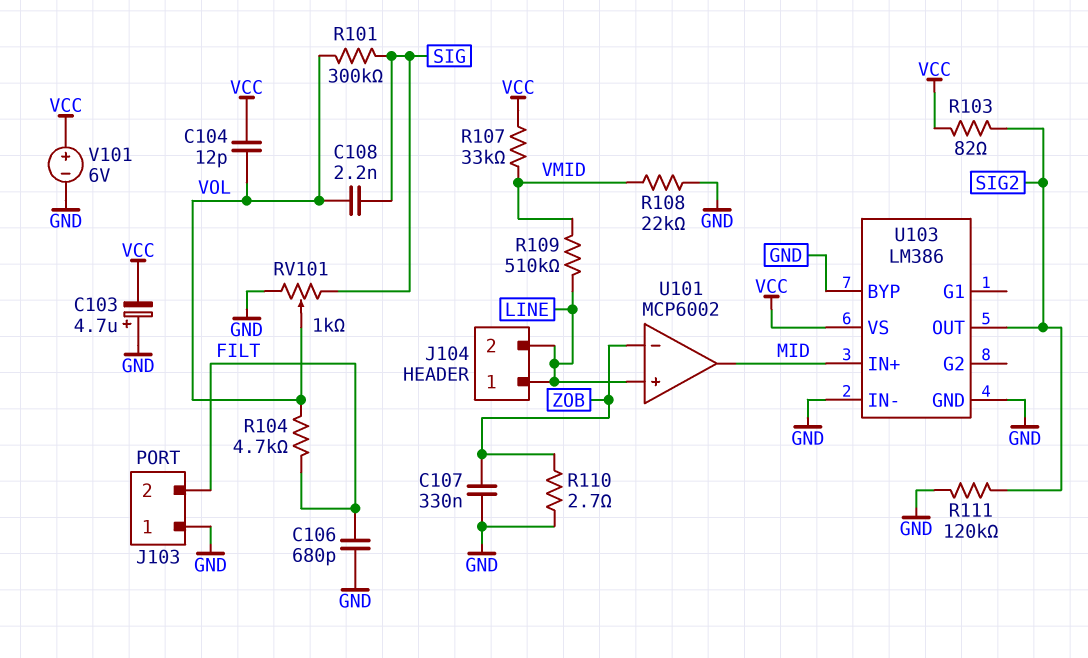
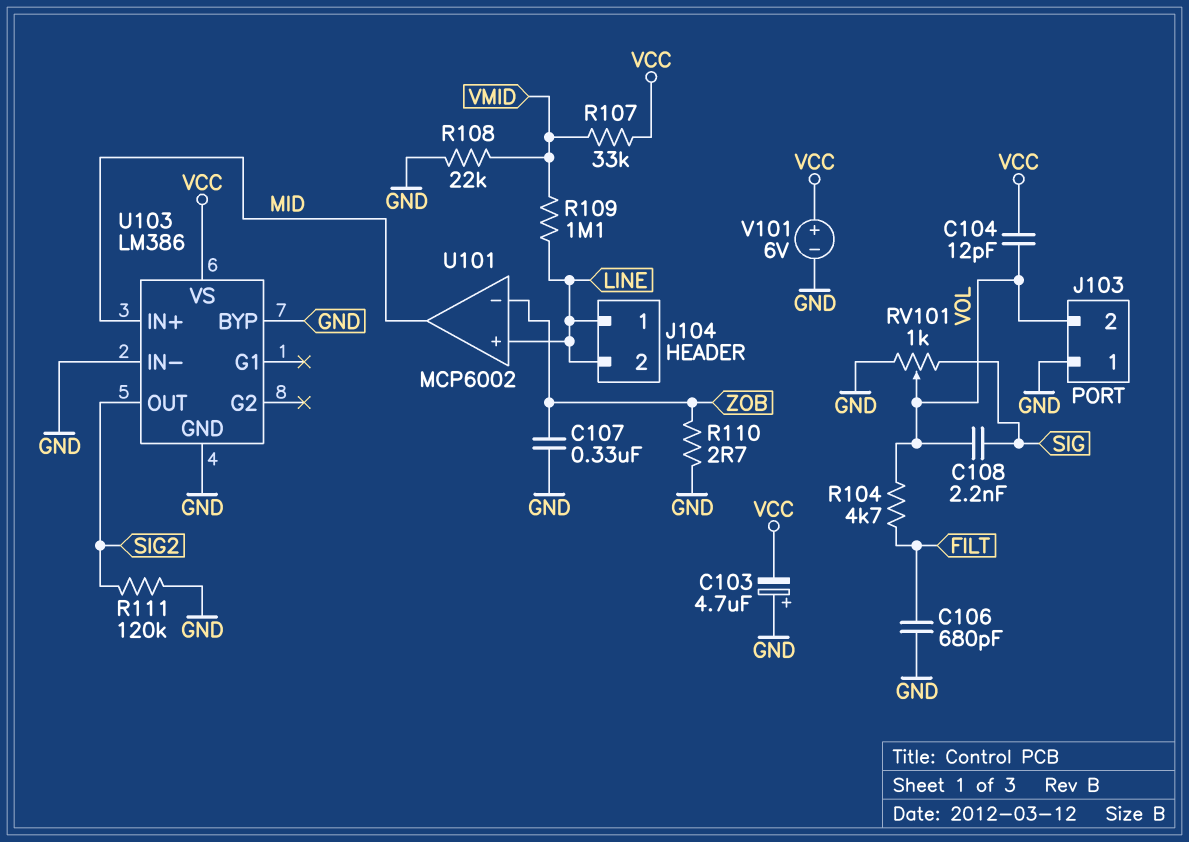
J103 pin 2: FILT -> VOL
R101: 300k (SIG, VOL) -> none
R103: 82 (SIG2, VCC) -> none
R109: 510k (LINE, VMID) -> 1.1M (LINE, VMID)

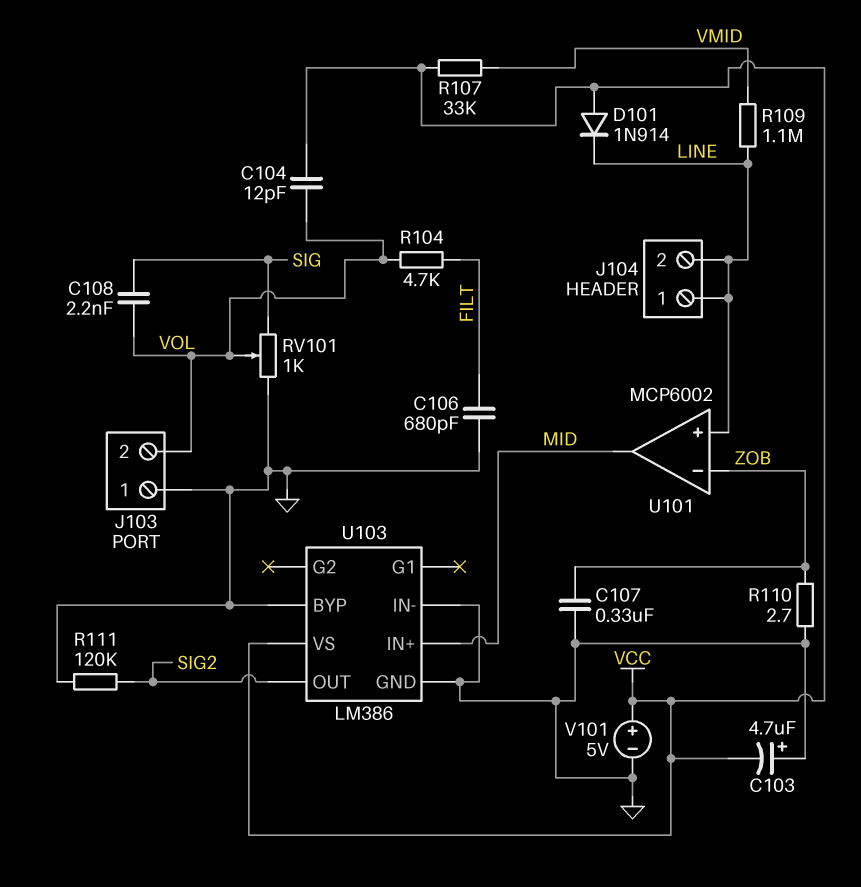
D101: none -> diode 1N914 (A VCC, K LINE)
R108: 22k (GND, VMID) -> none
V101: 6V (plus VCC, minus GND) -> 5V (plus VCC, minus GND)

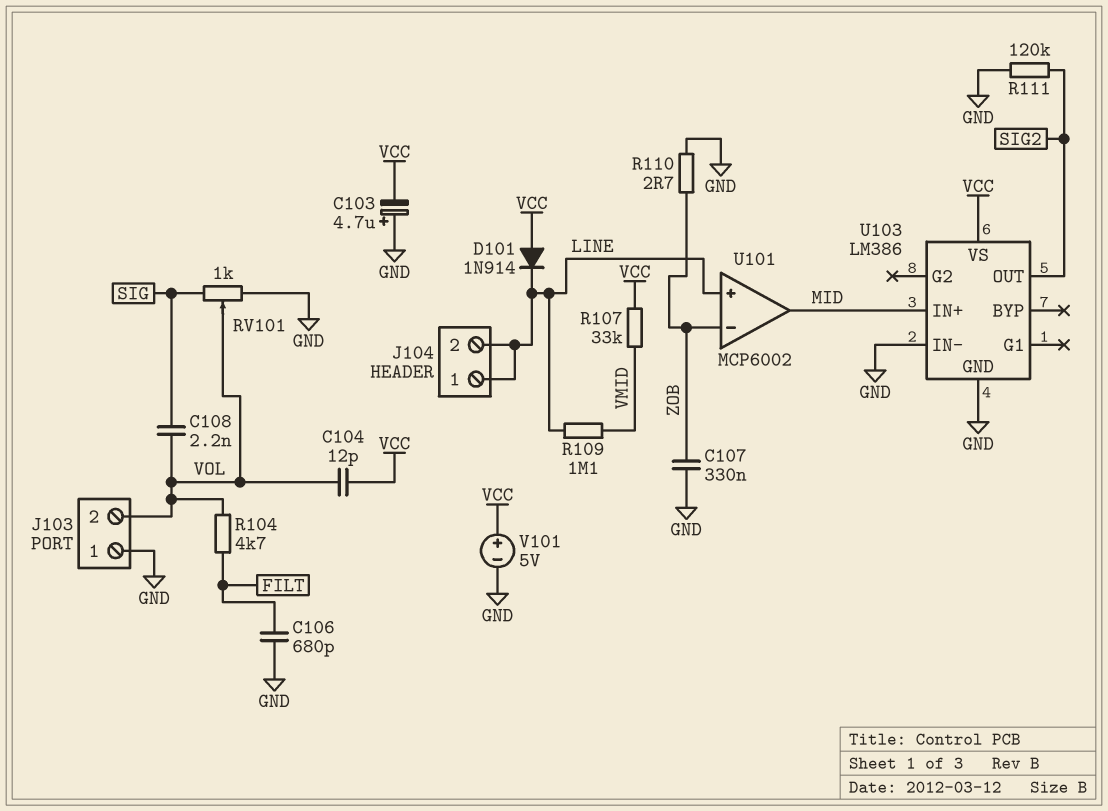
U103 pin BYP: GND -> none

